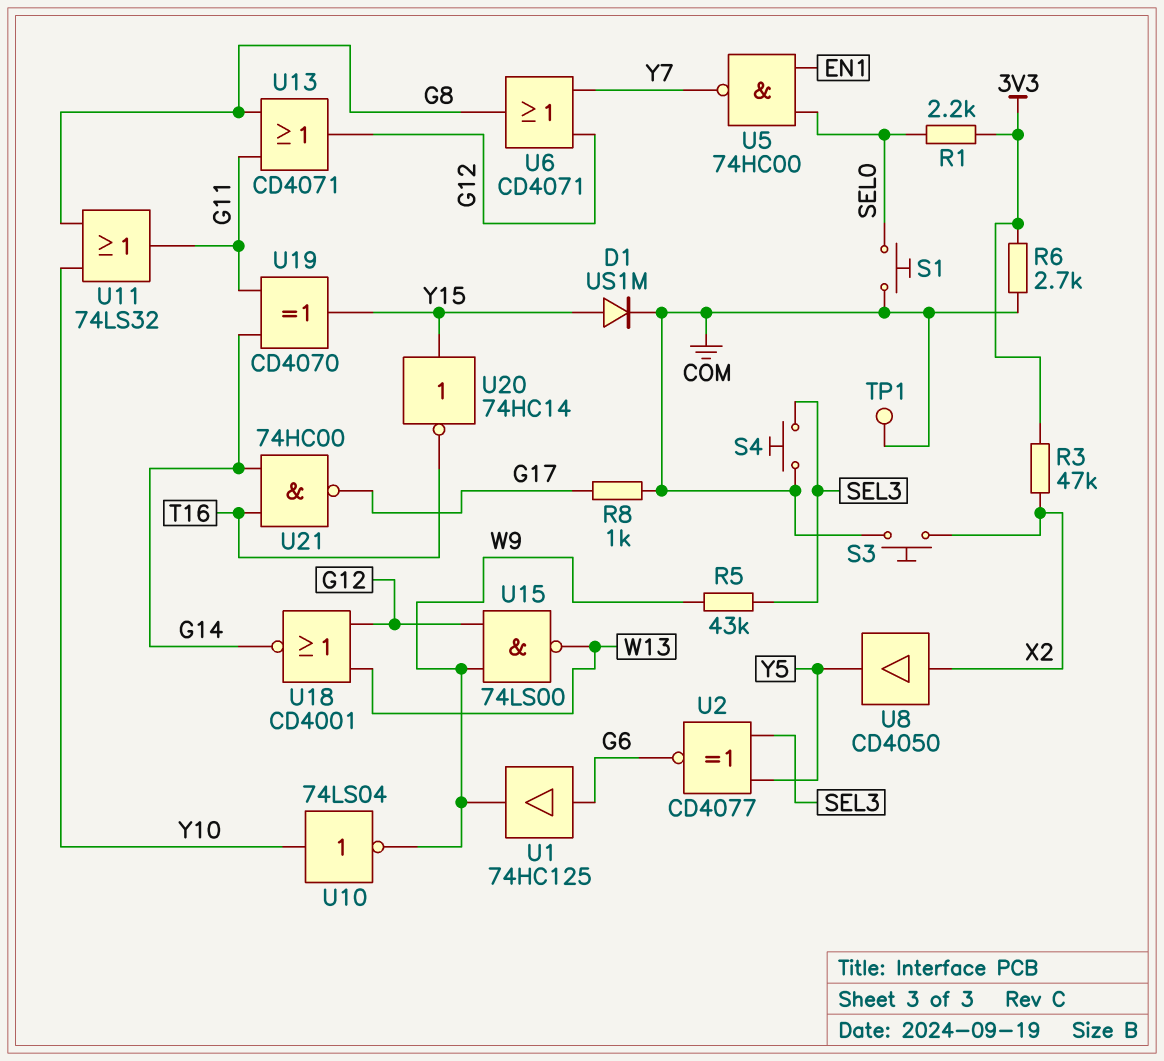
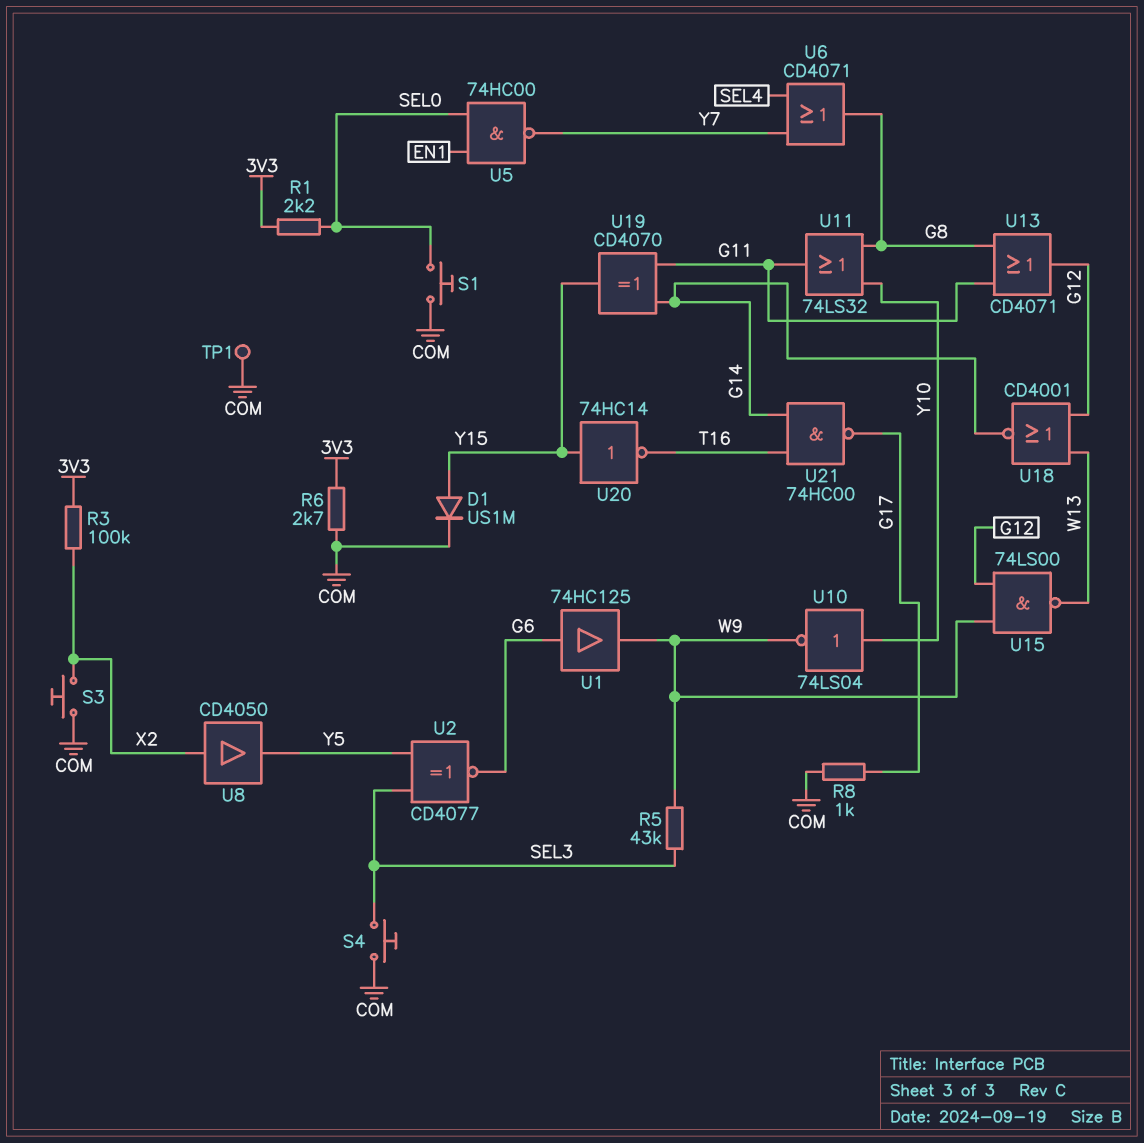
R3: 47k (3V3, X2) -> 100k (3V3, X2)
U6: OR CD4071 (in G12, in Y7, out G8) -> OR CD4071 (in SEL4, in Y7, out G8)

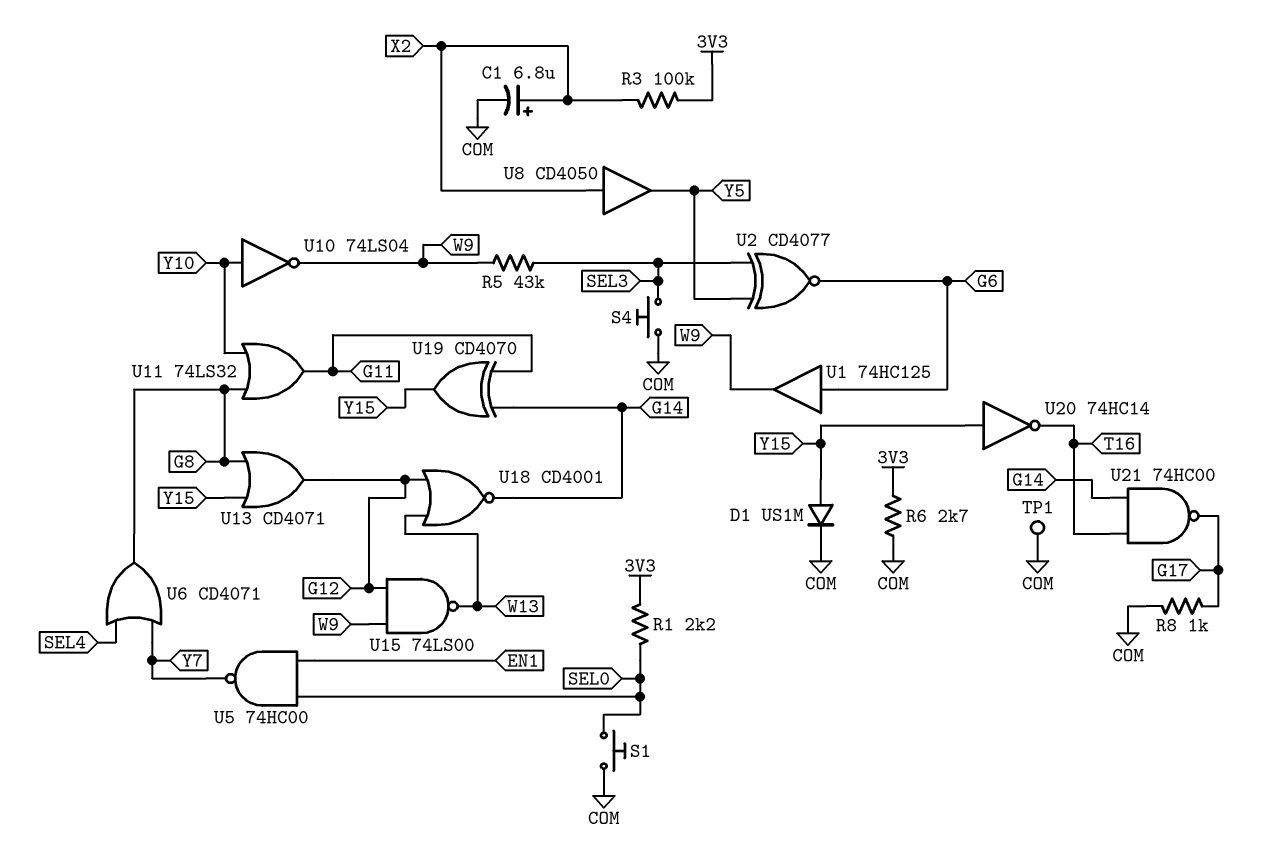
C1: none -> 6.8uF (plus X2, minus COM)
S3: button (COM, X2) -> none
U13: OR CD4071 (in G8, in G11, out G12) -> OR CD4071 (in G8, in Y15, out G12)

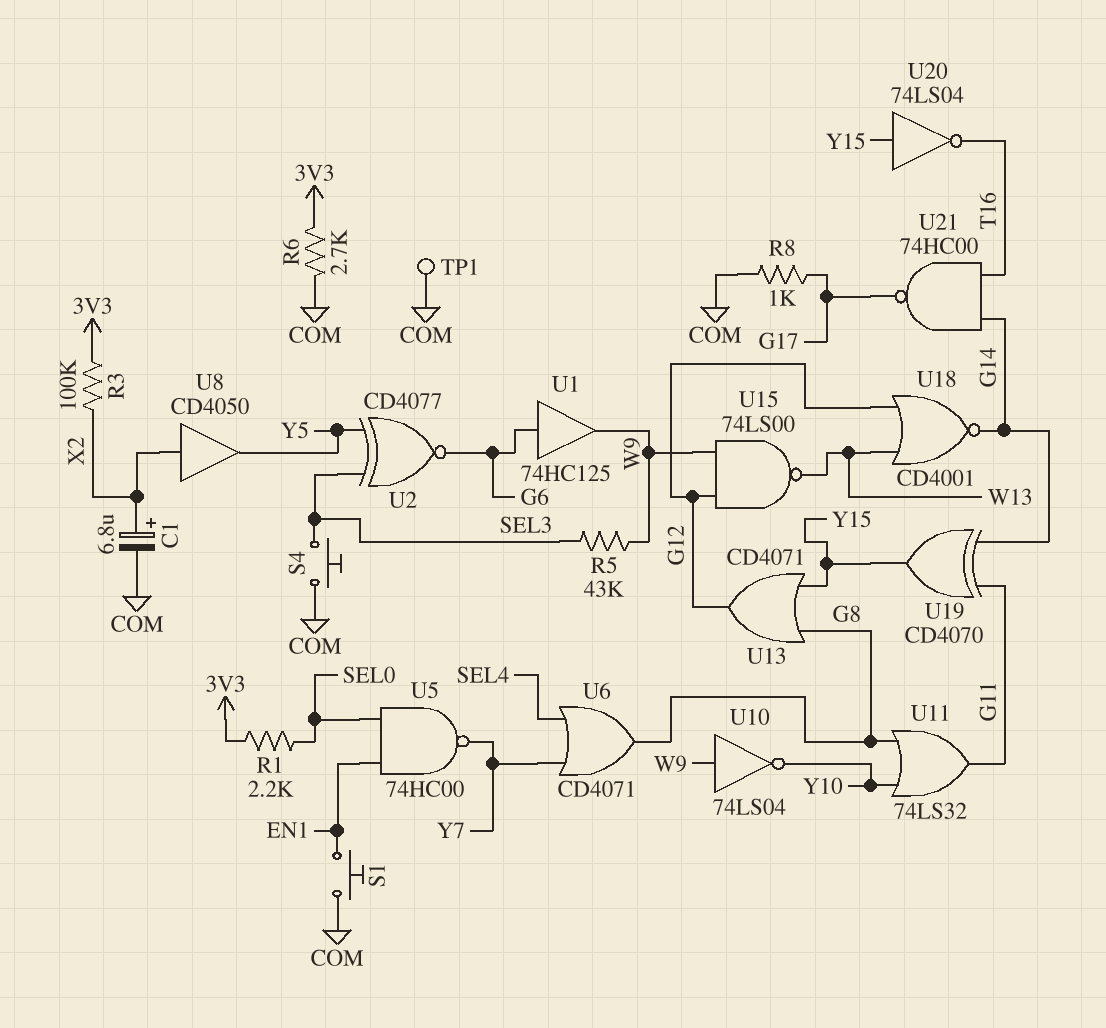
D1: diode US1M (A Y15, K COM) -> none
S1: button (COM, SEL0) -> button (COM, EN1)
U10: NOT 74LS04 (in Y10, out W9) -> NOT 74LS04 (in W9, out Y10)
U20: NOT 74HC14 (in Y15, out T16) -> NOT 74LS04 (in Y15, out T16)

